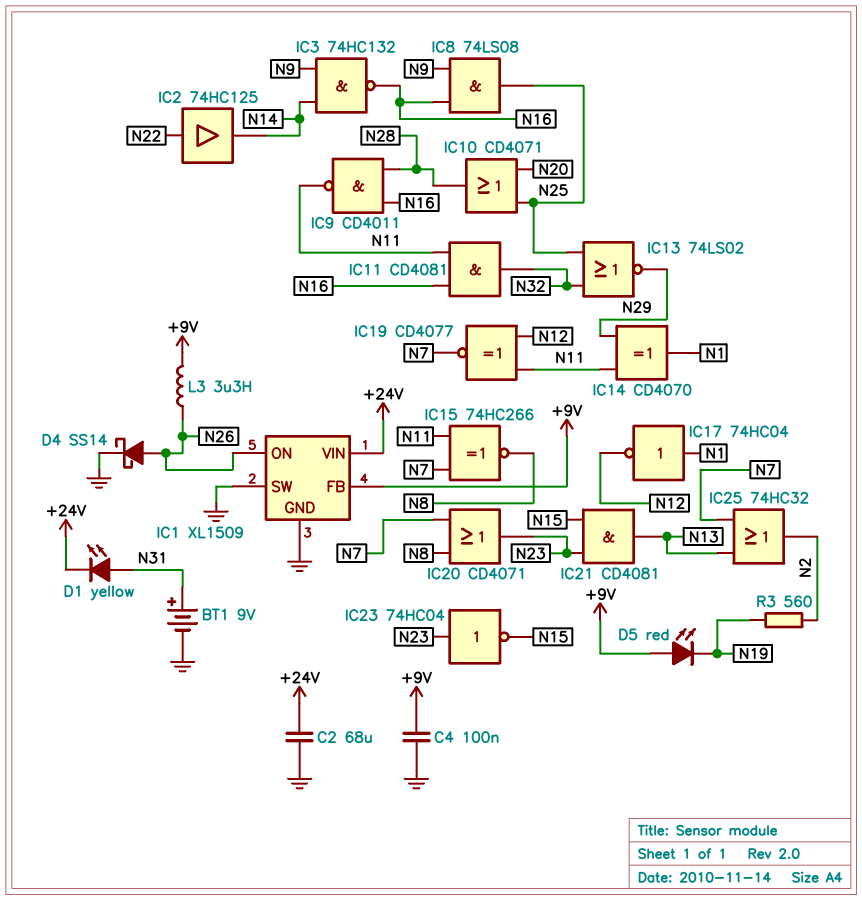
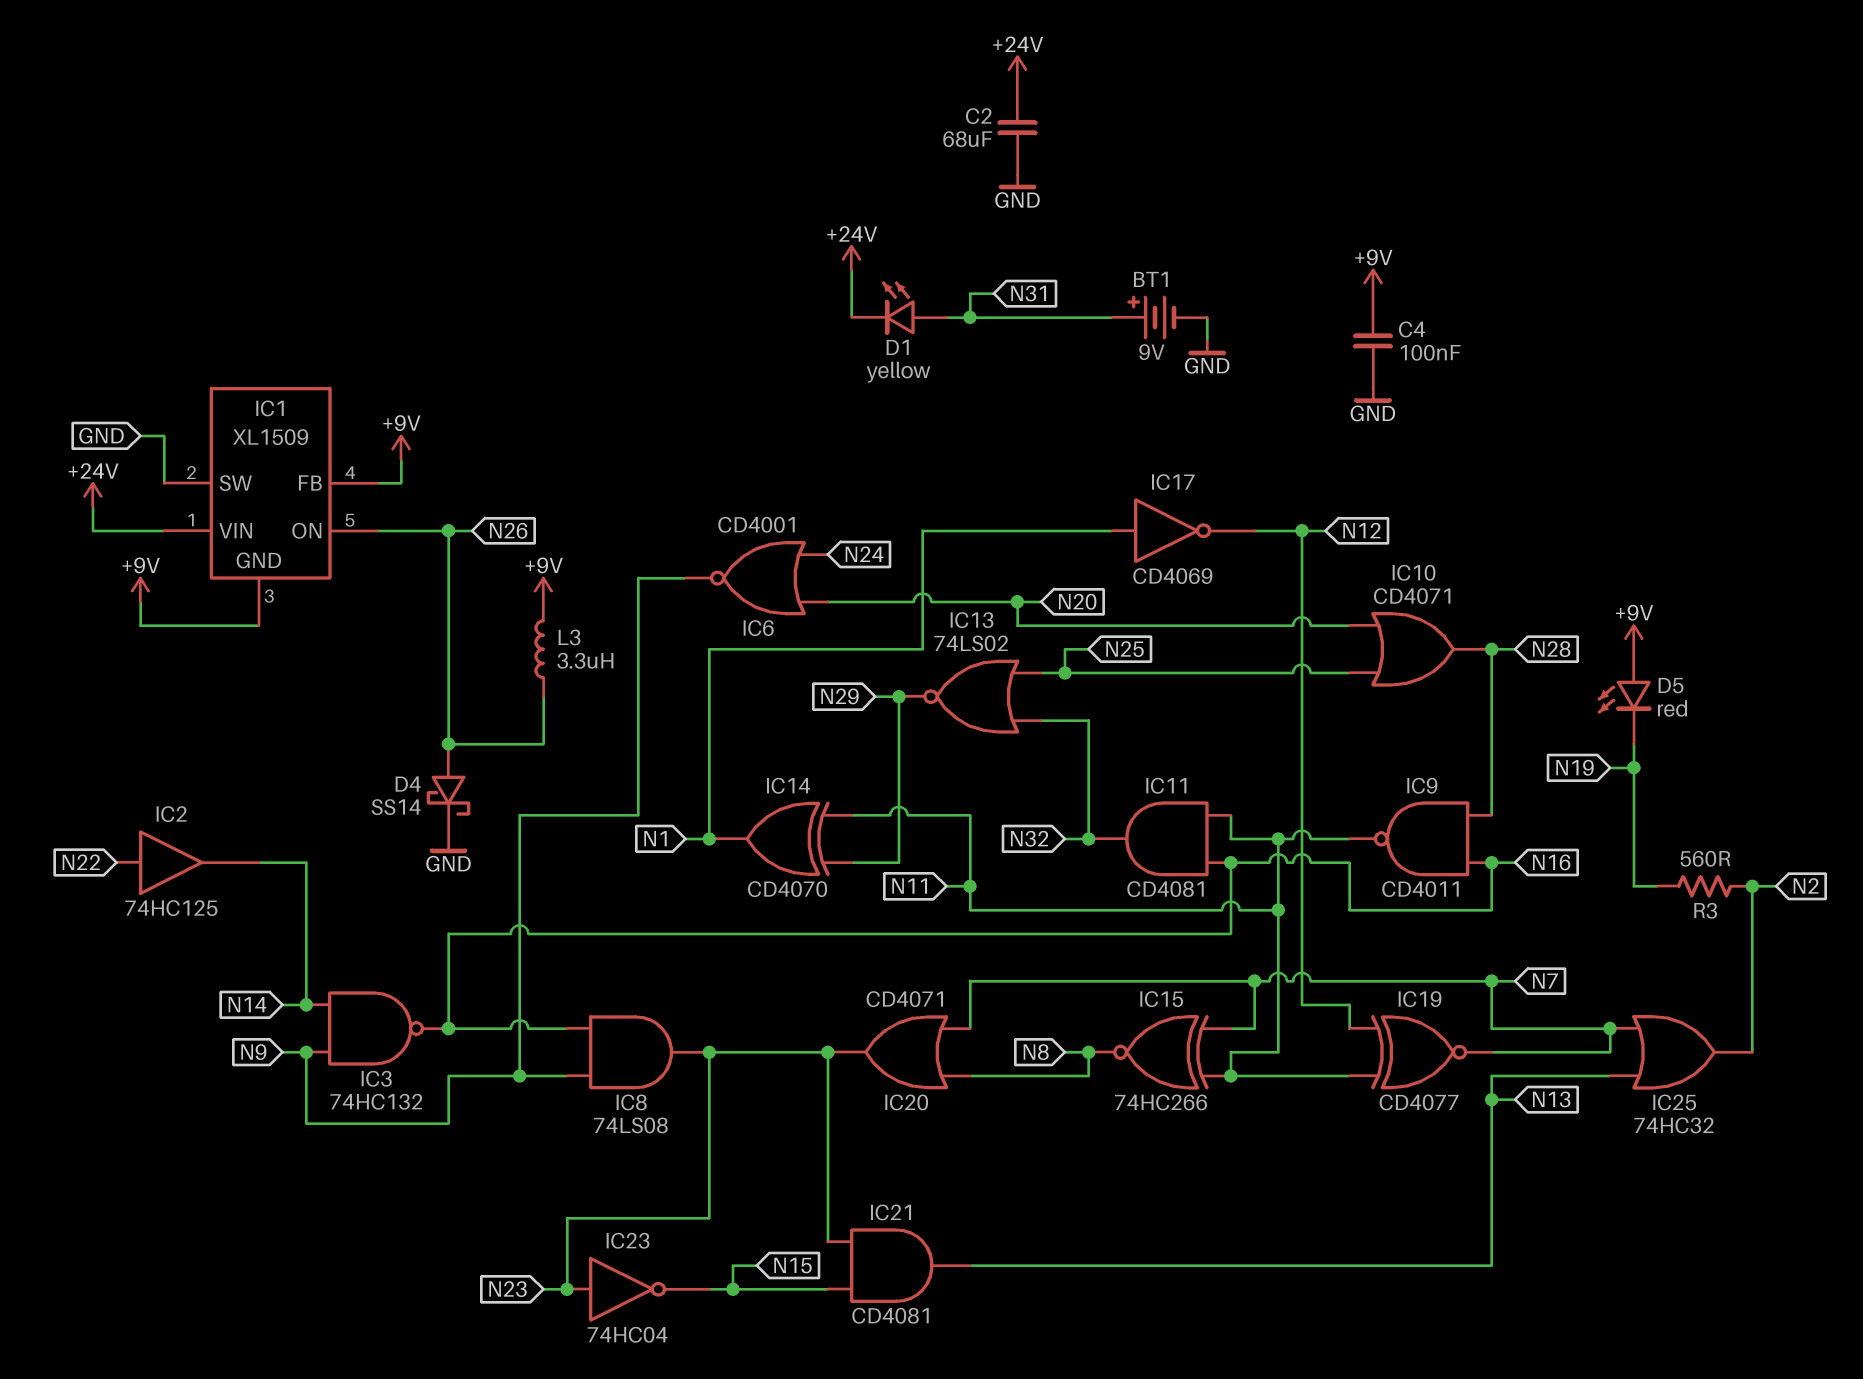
IC1 pin GND: GND -> +9V
IC6: none -> NOR CD4001 (in N20, in N24, out N9)
IC8: AND 74LS08 (in N9, in N16, out N25) -> AND 74LS08 (in N9, in N16, out N23)
IC17: NOT 74HC04 (in N1, out N12) -> NOT CD4069 (in N1, out N12)

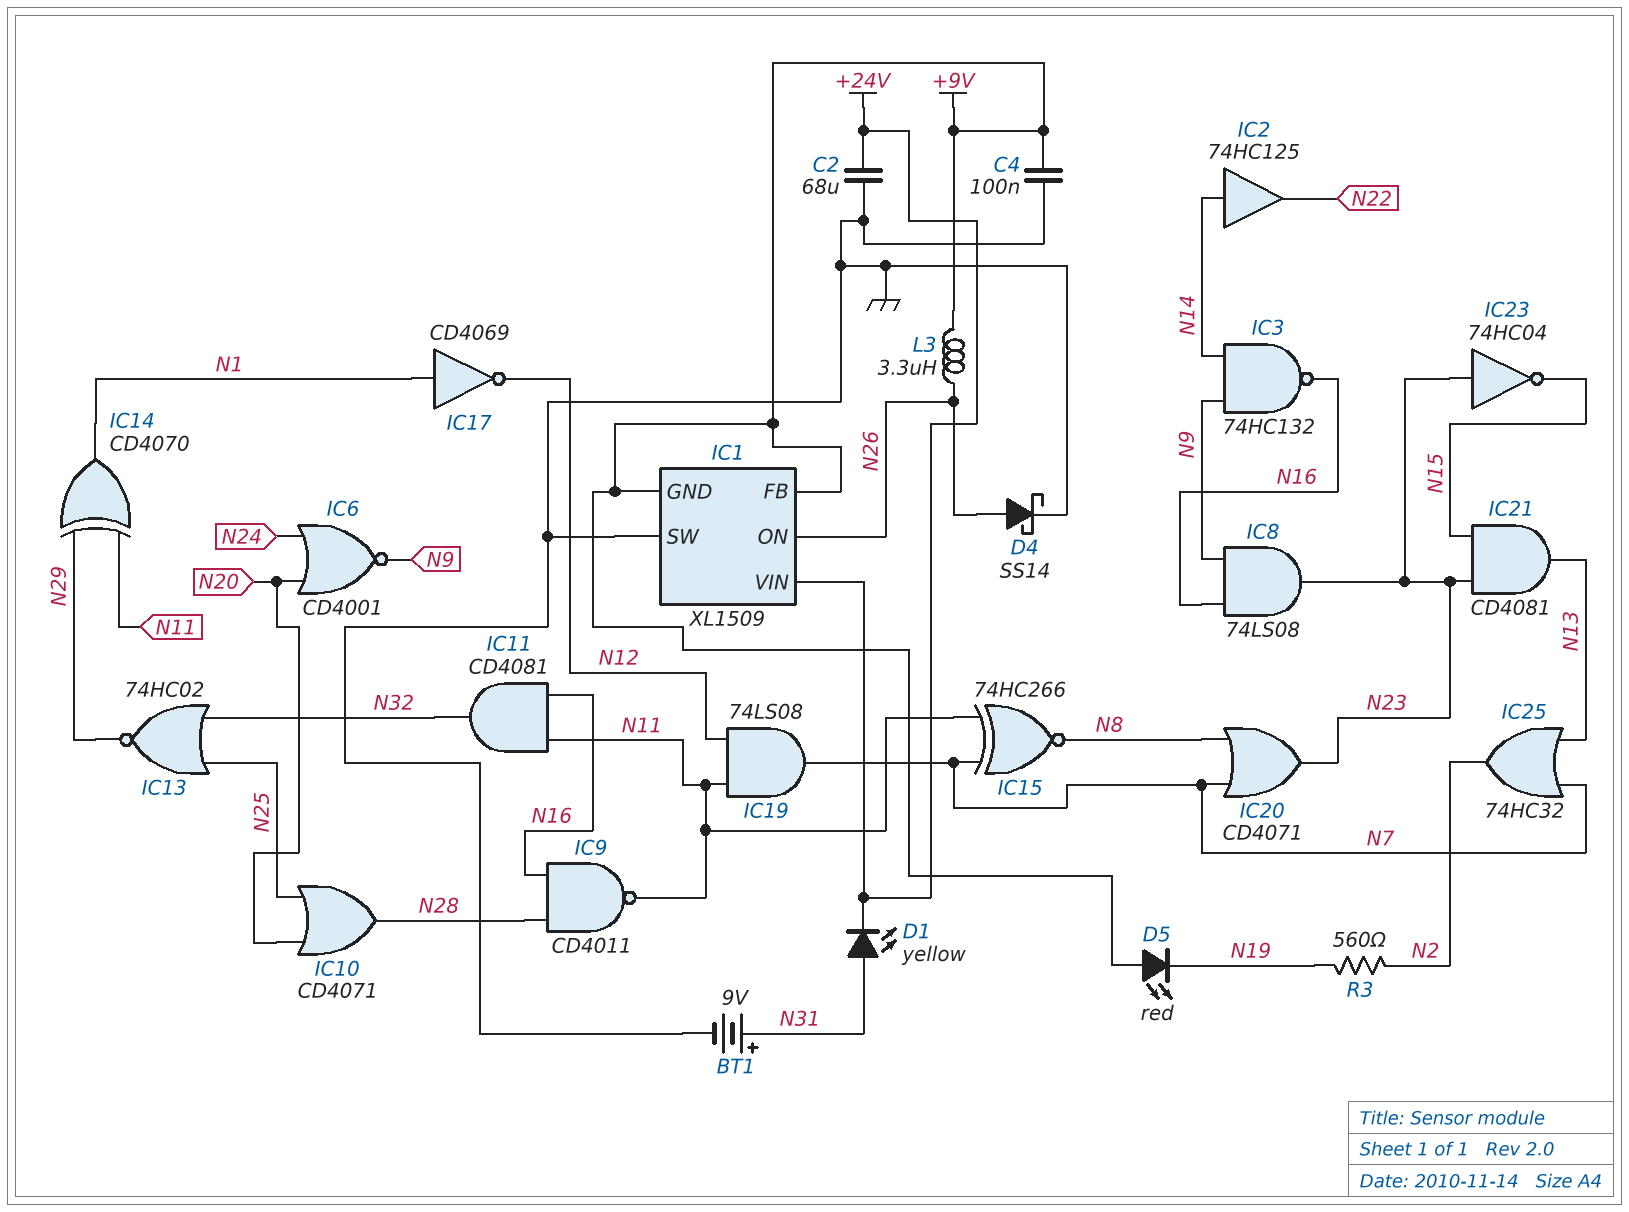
IC2: buffer 74HC125 (in N22, out N14) -> buffer 74HC125 (in N14, out N22)
IC13: NOR 74LS02 (in N25, in N32, out N29) -> NOR 74HC02 (in N25, in N32, out N29)
IC19: XNOR CD4077 (in N11, in N12, out N7) -> AND 74LS08 (in N11, in N12, out N7)

